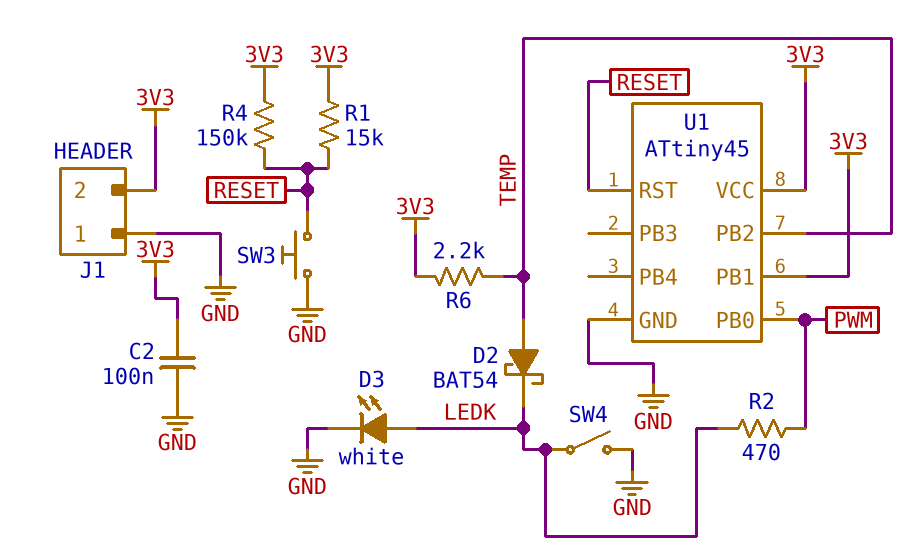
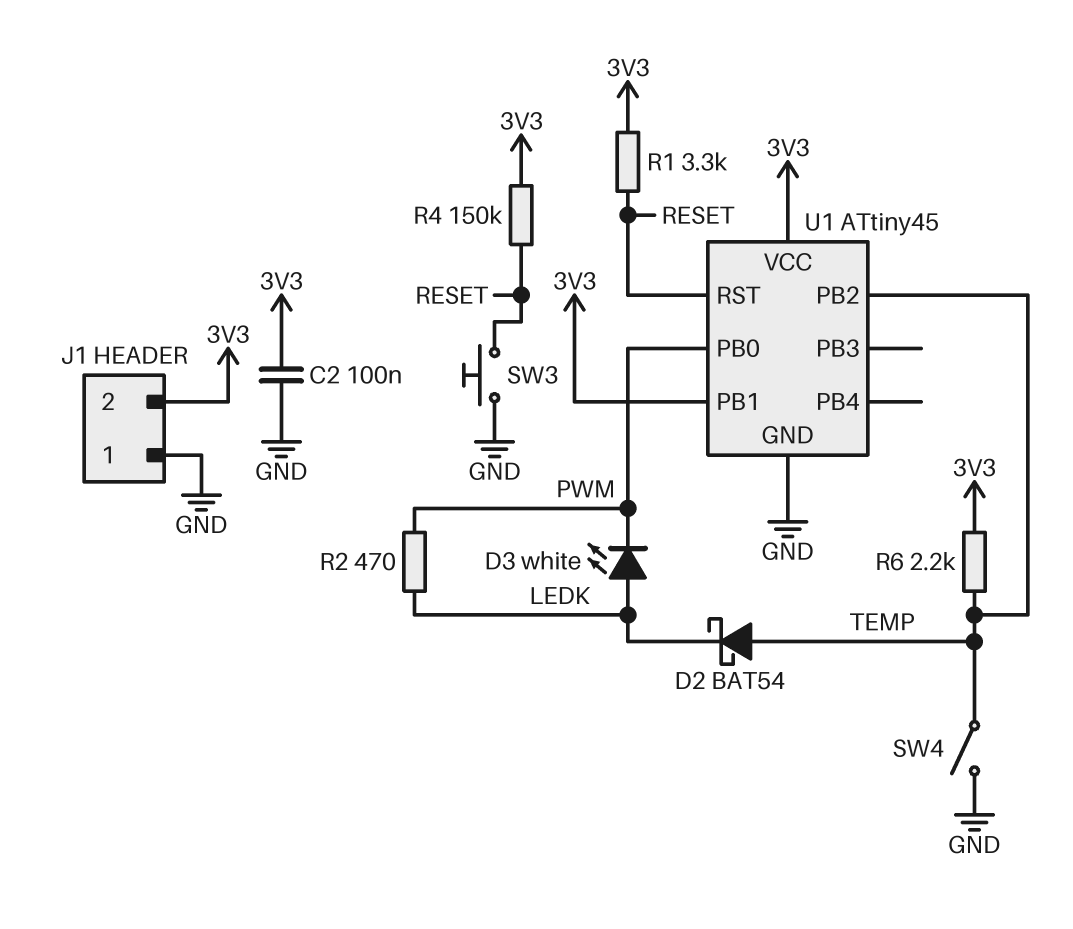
D3: LED white (A LEDK, K GND) -> LED white (A LEDK, K PWM)
R1: 15k (3V3, RESET) -> 3.3k (3V3, RESET)
SW4: switch (GND, LEDK) -> switch (GND, TEMP)

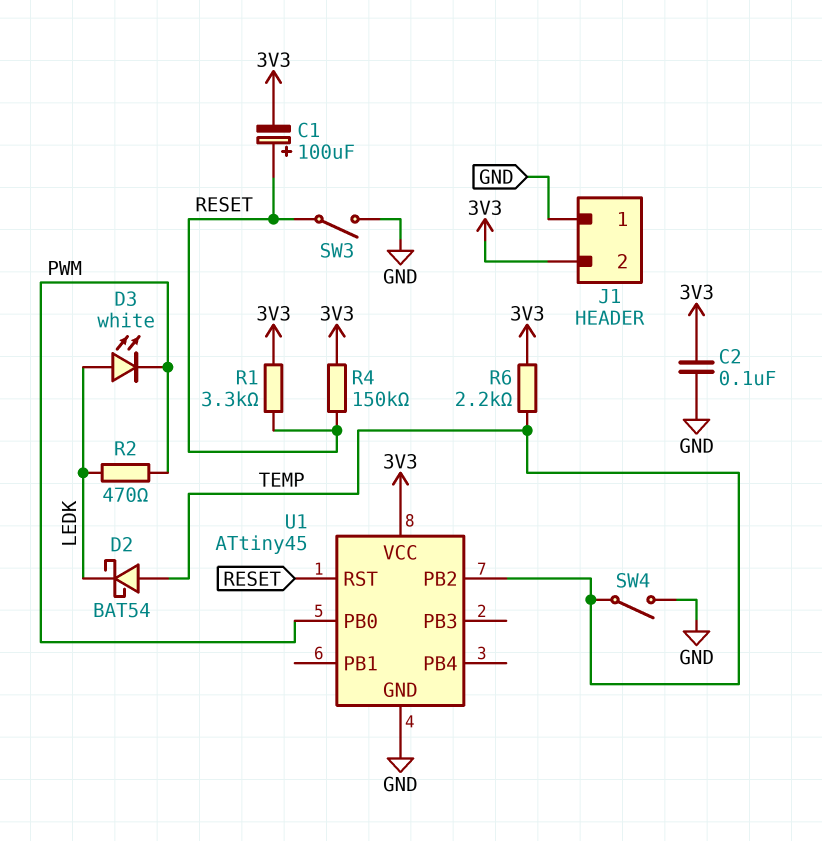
C1: none -> 100uF (plus RESET, minus 3V3)
SW3: button (GND, RESET) -> switch (GND, RESET)
U1 pin PB1: 3V3 -> none

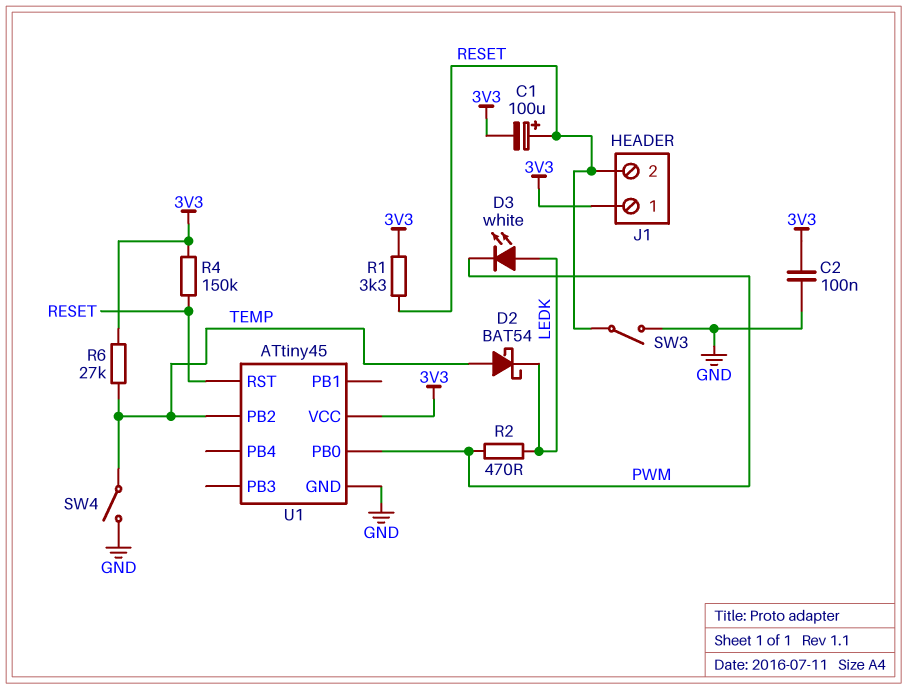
J1 pin 1: GND -> 3V3
J1 pin 2: 3V3 -> RESET
R6: 2.2k (3V3, TEMP) -> 27k (3V3, TEMP)

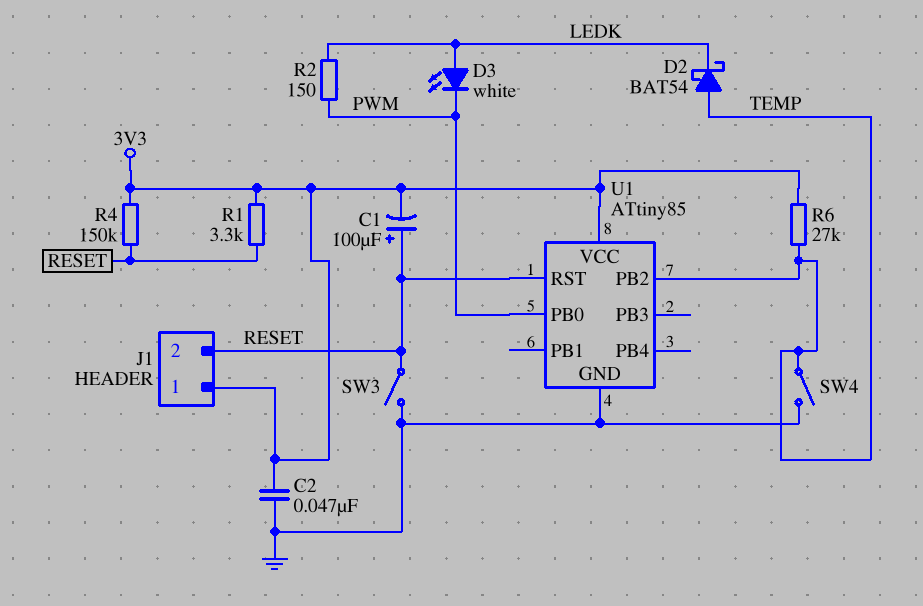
C2: 100nF (3V3, GND) -> 47nF (3V3, GND)
R2: 470 (LEDK, PWM) -> 150 (LEDK, PWM)
U1: ATtiny45 -> ATtiny85

